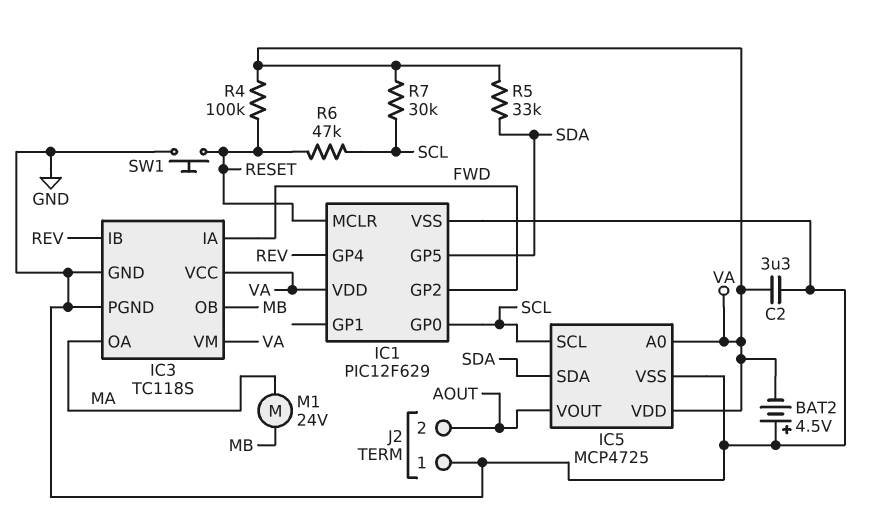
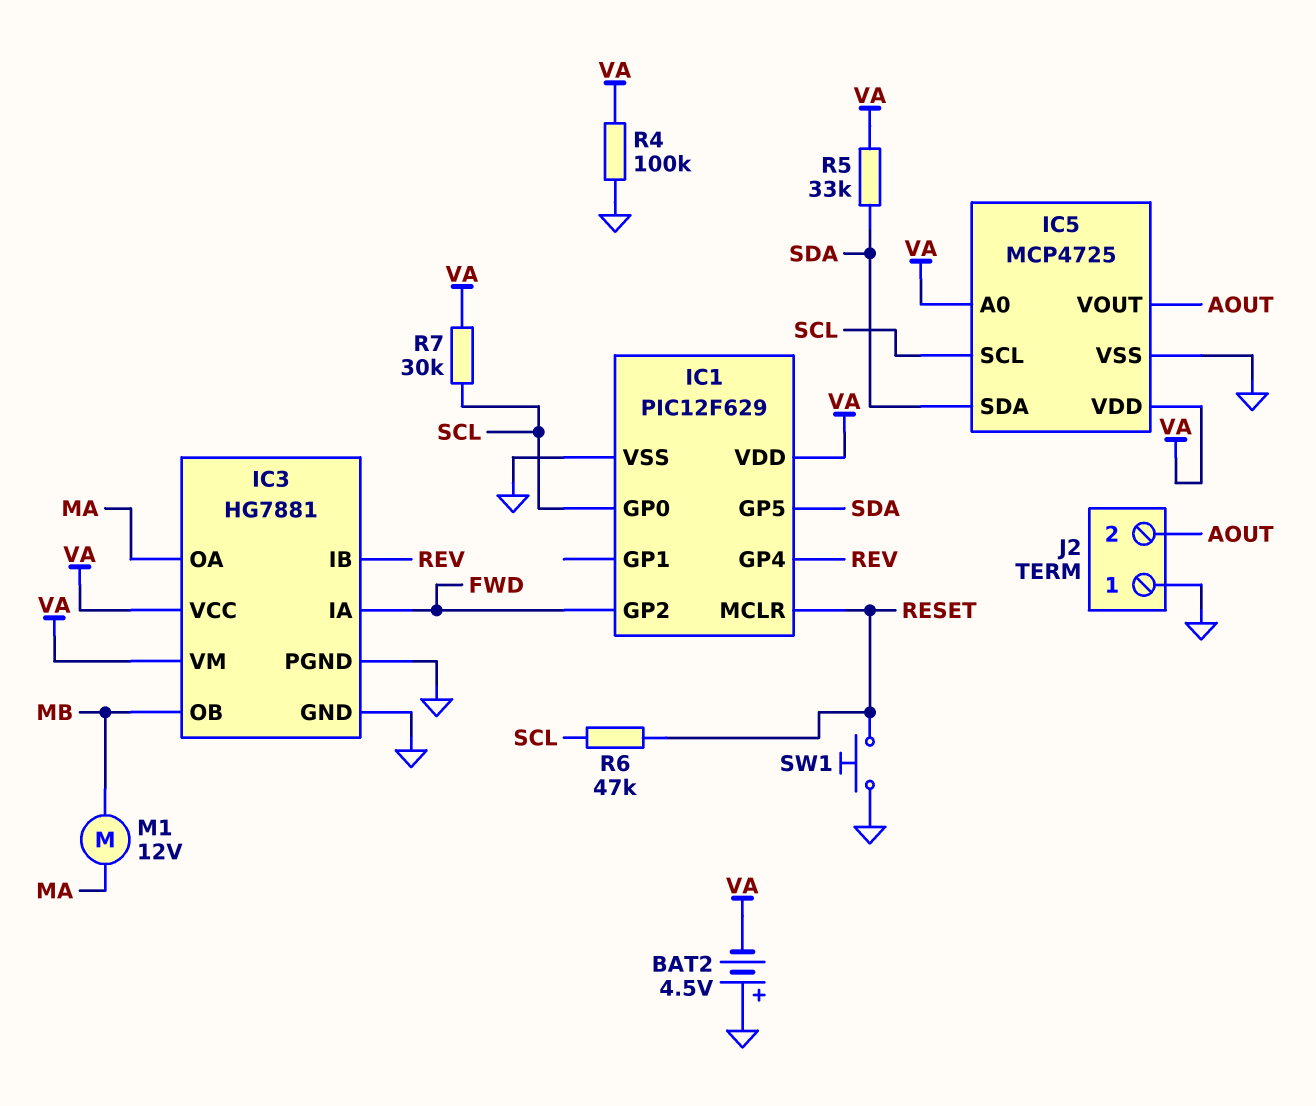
C2: 3.3uF (GND, VA) -> none
IC3: TC118S -> HG7881
M1: motor 24V (MA, MB) -> motor 12V (MA, MB)
R4: 100k (RESET, VA) -> 100k (GND, VA)

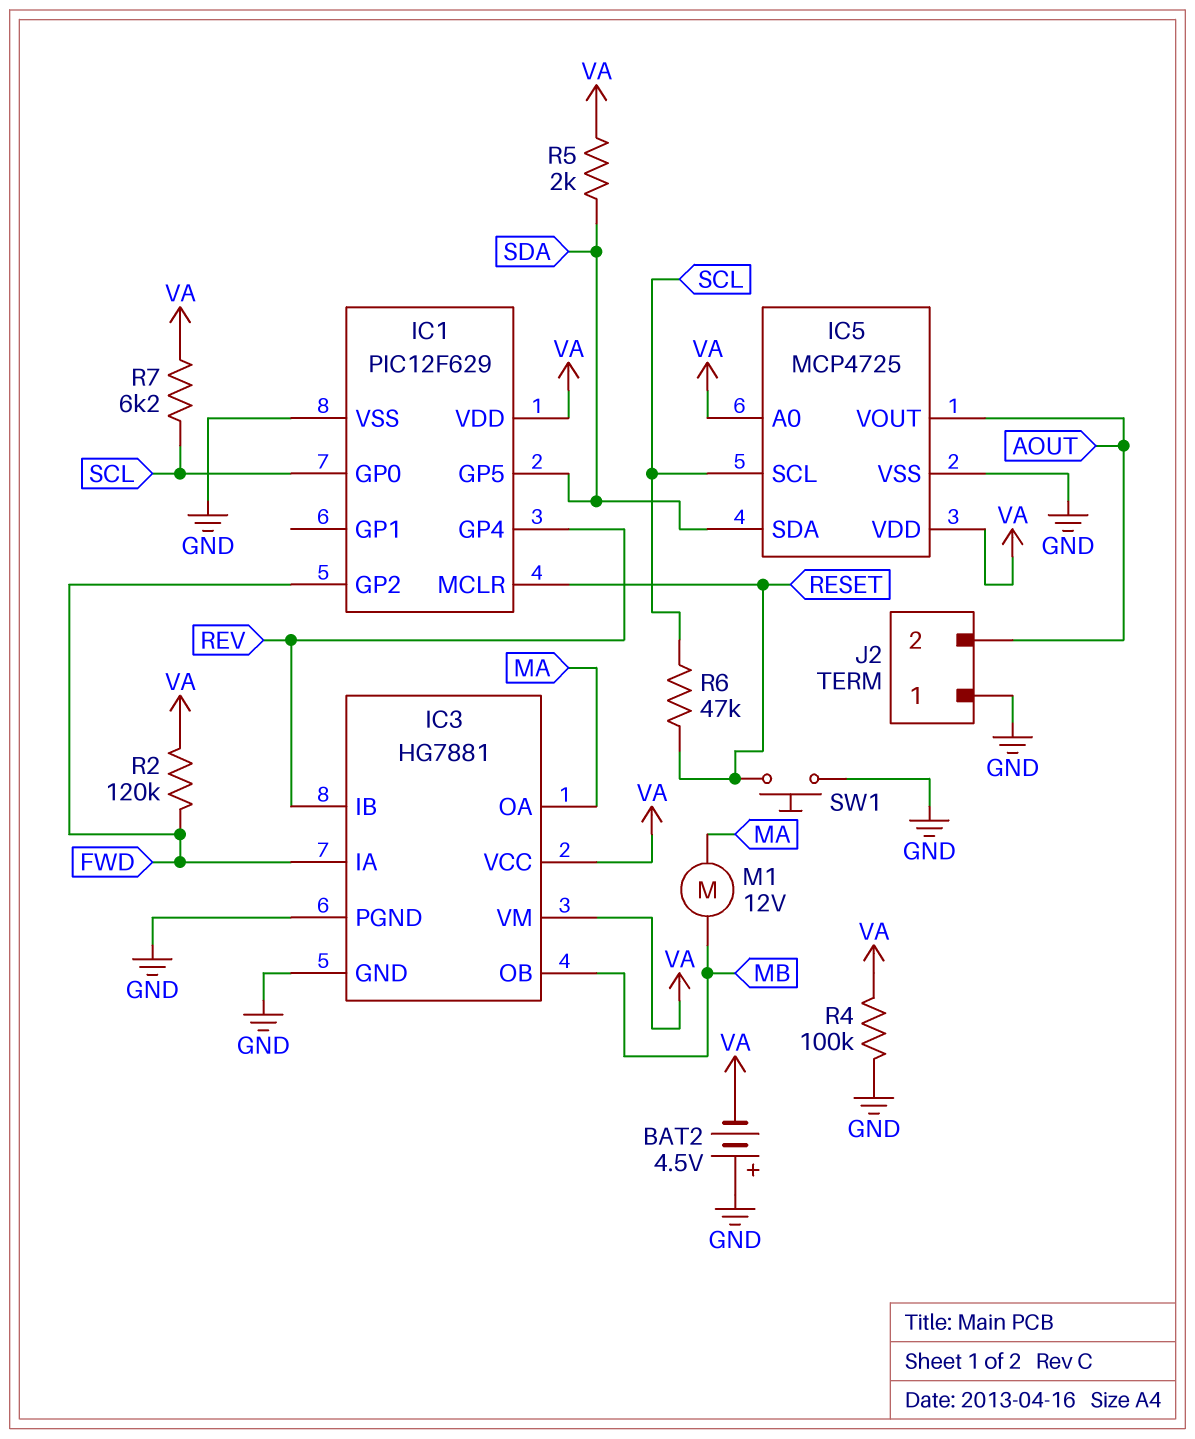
R2: none -> 120k (FWD, VA)
R5: 33k (SDA, VA) -> 2k (SDA, VA)
R7: 30k (SCL, VA) -> 6.2k (SCL, VA)

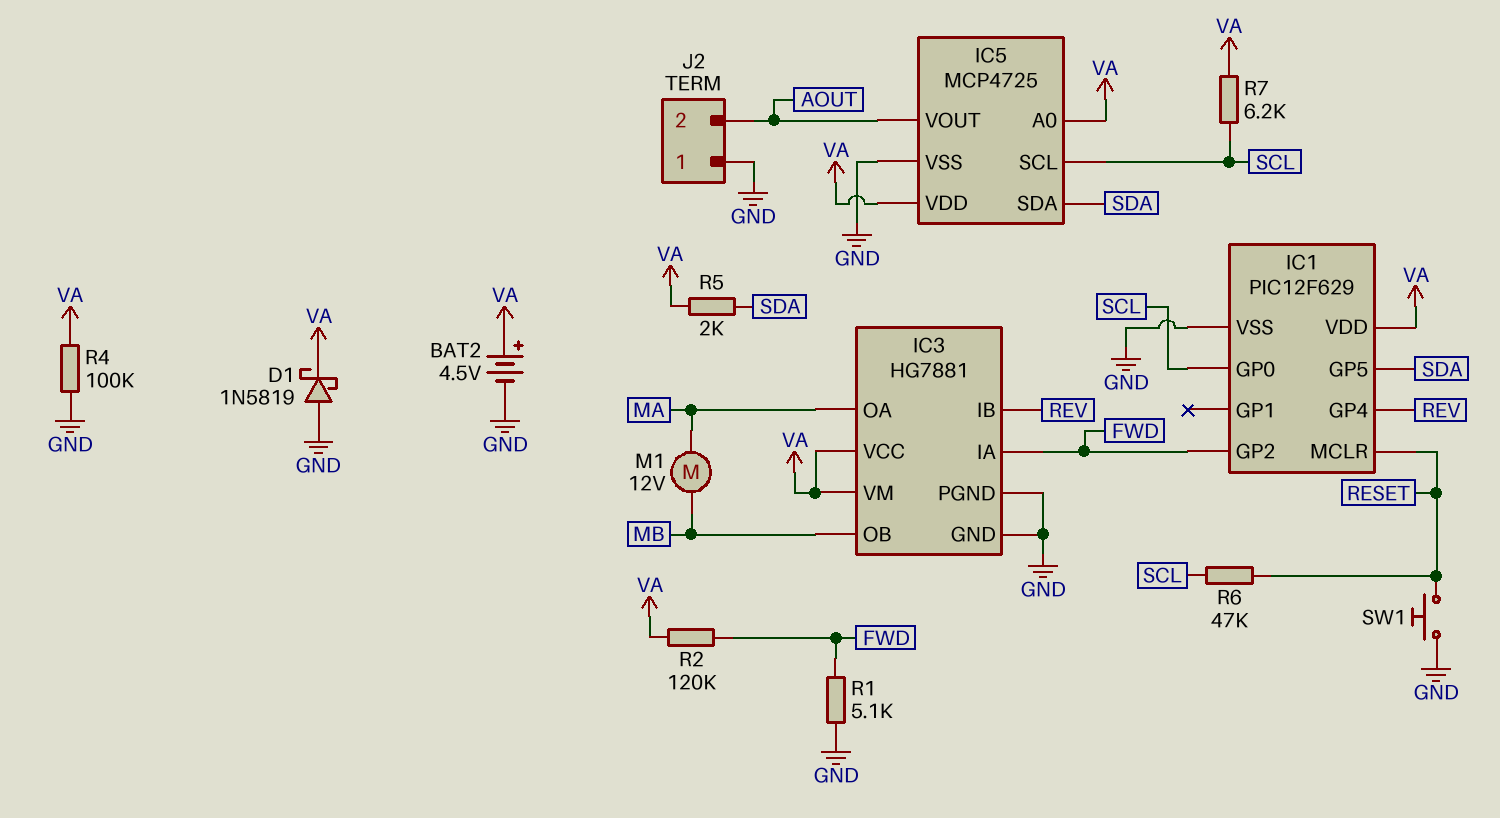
BAT2: 4.5V (plus GND, minus VA) -> 4.5V (plus VA, minus GND)
D1: none -> schottky 1N5819 (A GND, K VA)
R1: none -> 5.1k (FWD, GND)

